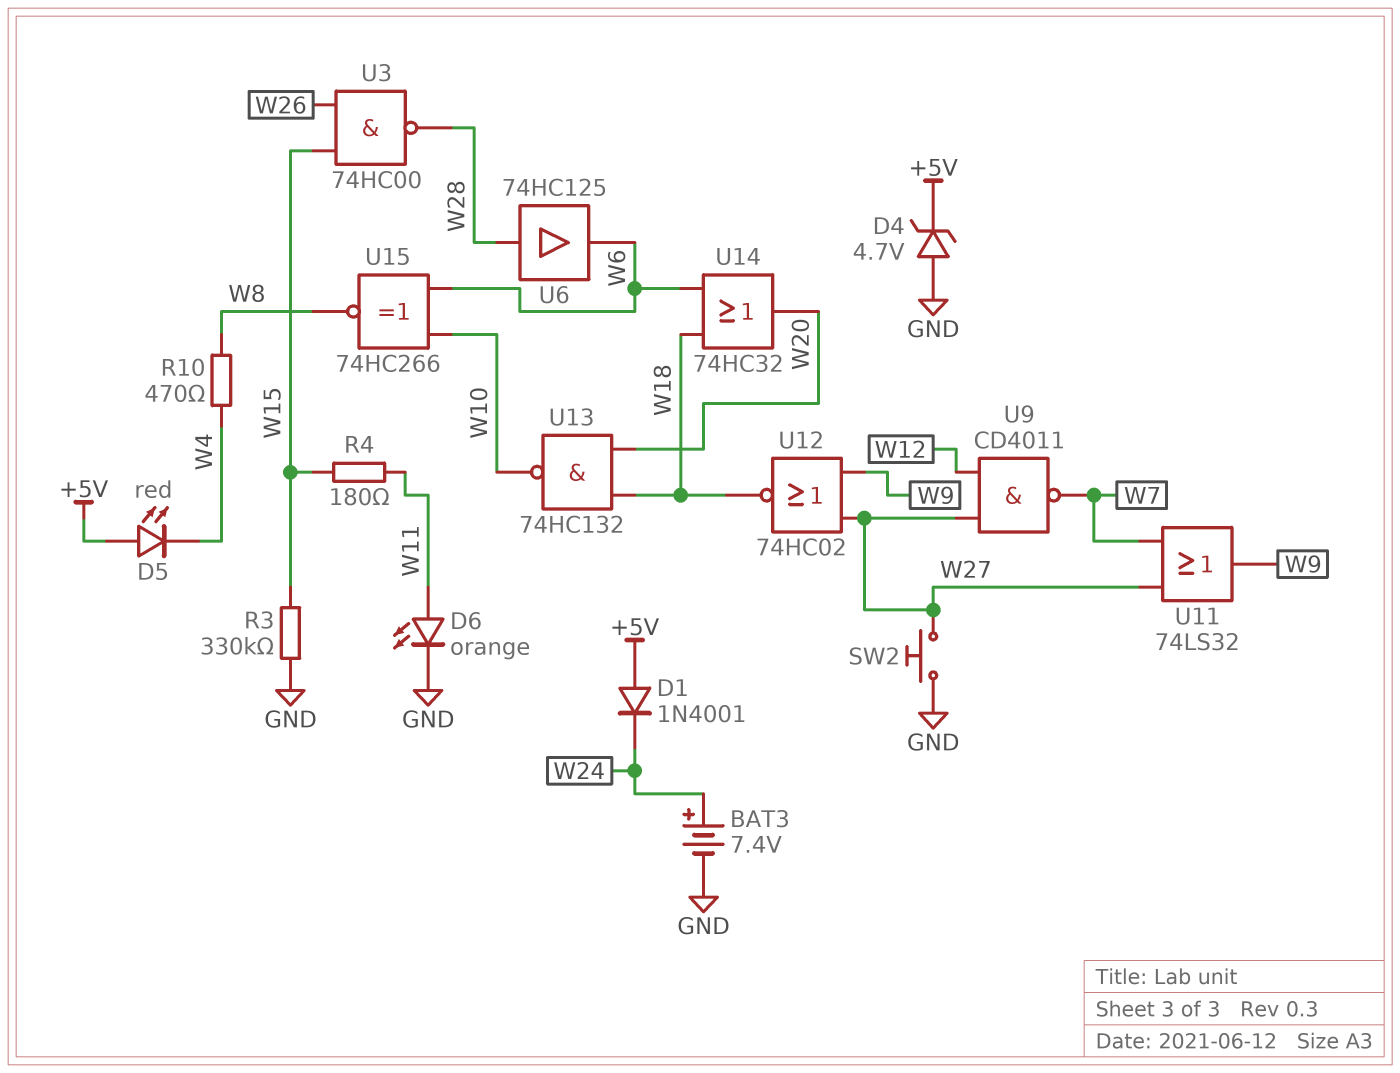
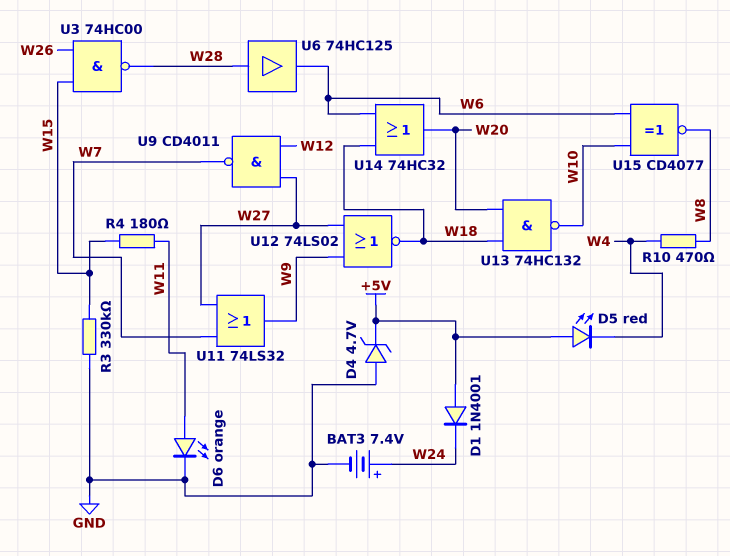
SW2: button (GND, W27) -> none
U12: NOR 74HC02 (in W9, in W27, out W18) -> NOR 74LS02 (in W9, in W27, out W18)
U15: XNOR 74HC266 (in W6, in W10, out W8) -> XNOR CD4077 (in W6, in W10, out W8)

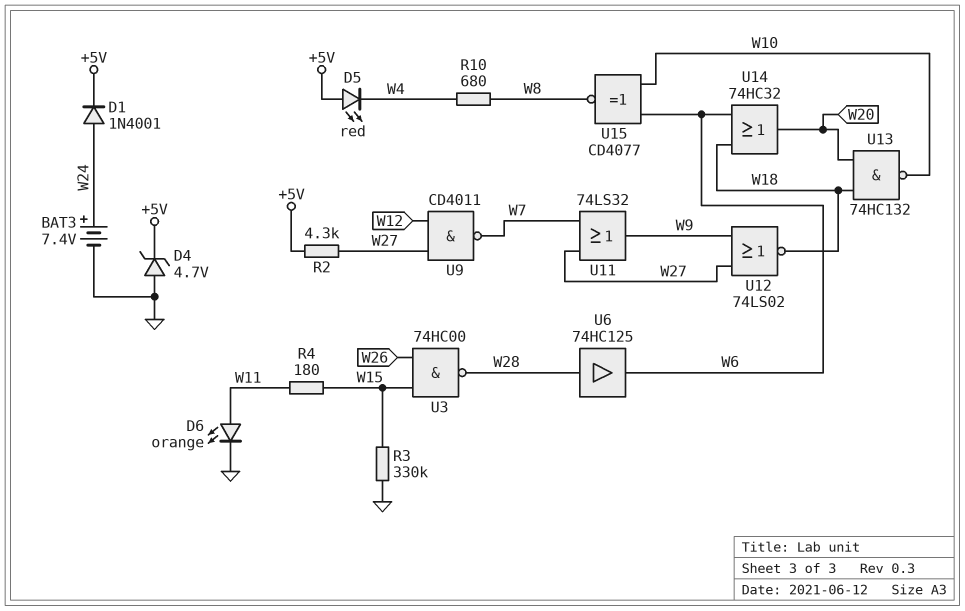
D1: diode 1N4001 (A +5V, K W24) -> diode 1N4001 (A W24, K +5V)
R2: none -> 4.3k (+5V, W27)
R10: 470 (W4, W8) -> 680 (W4, W8)

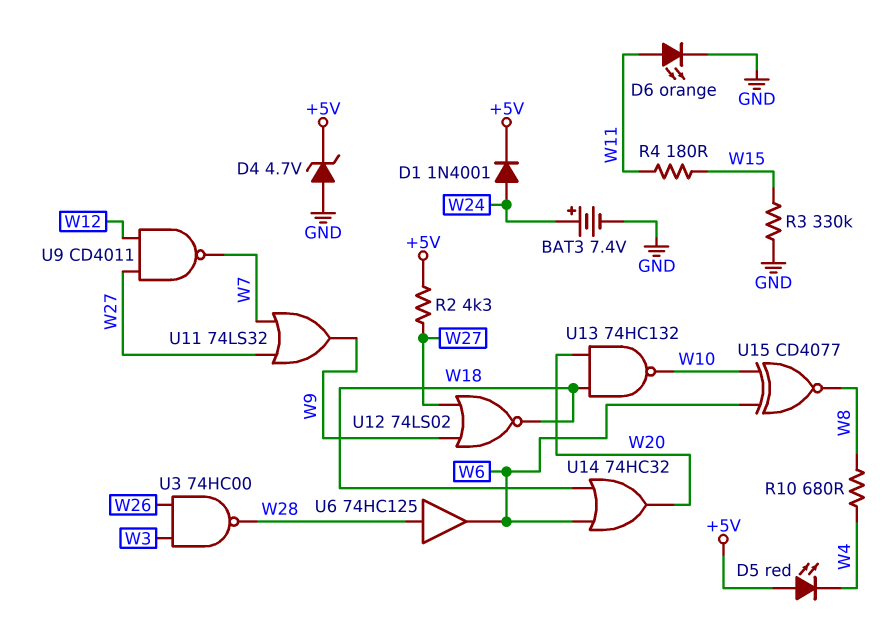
U3: NAND 74HC00 (in W15, in W26, out W28) -> NAND 74HC00 (in W3, in W26, out W28)

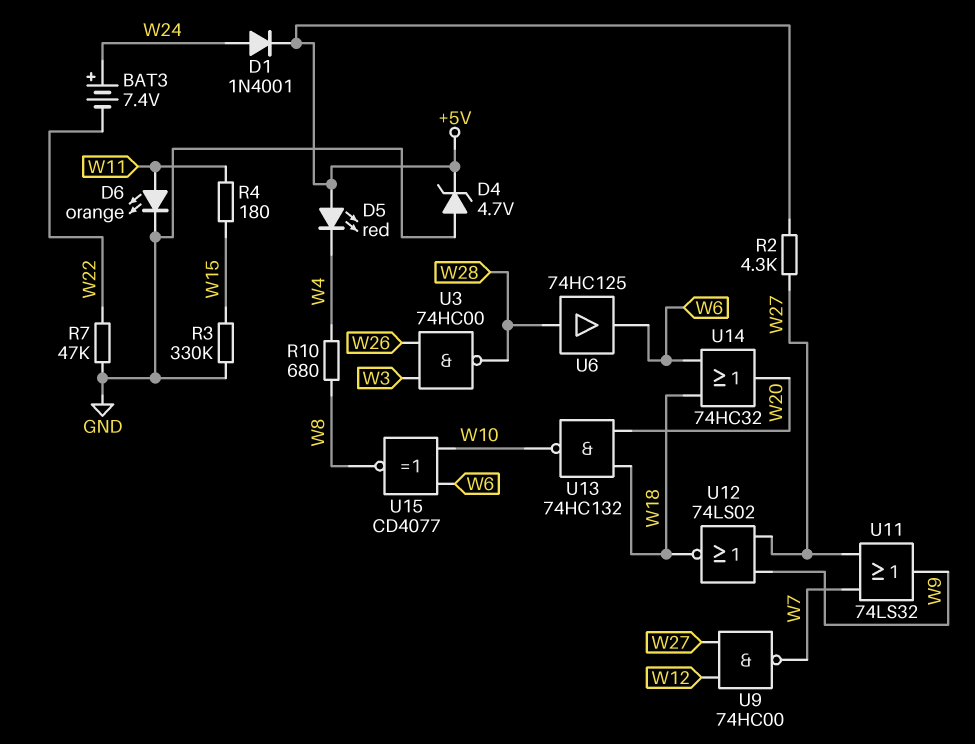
BAT3: 7.4V (plus W24, minus GND) -> 7.4V (plus W24, minus W22)
R7: none -> 47k (GND, W22)
U9: NAND CD4011 (in W12, in W27, out W7) -> NAND 74HC00 (in W12, in W27, out W7)

